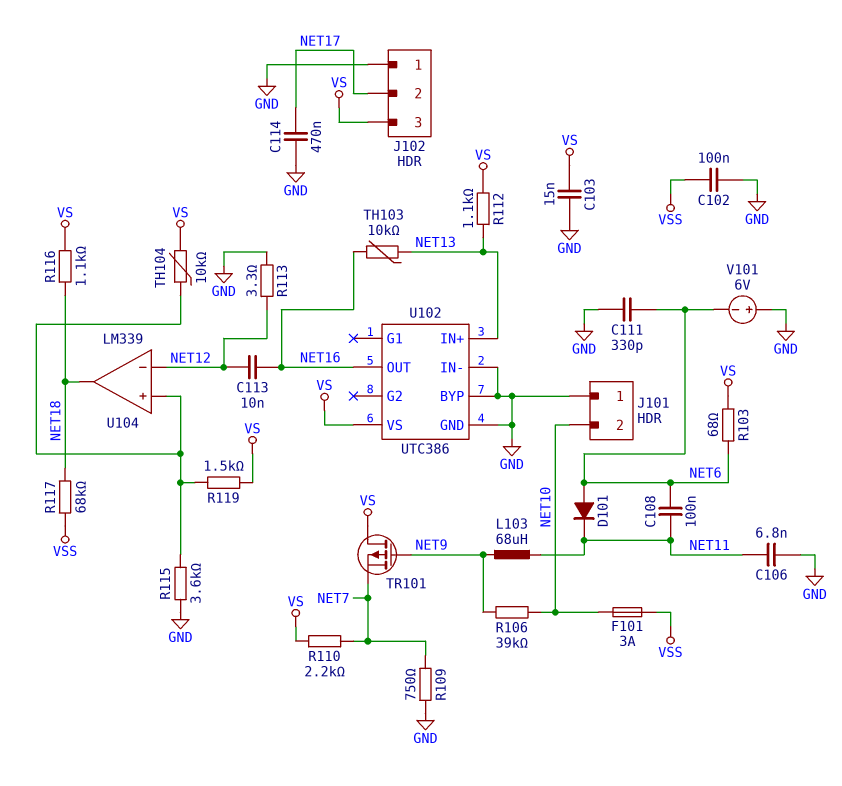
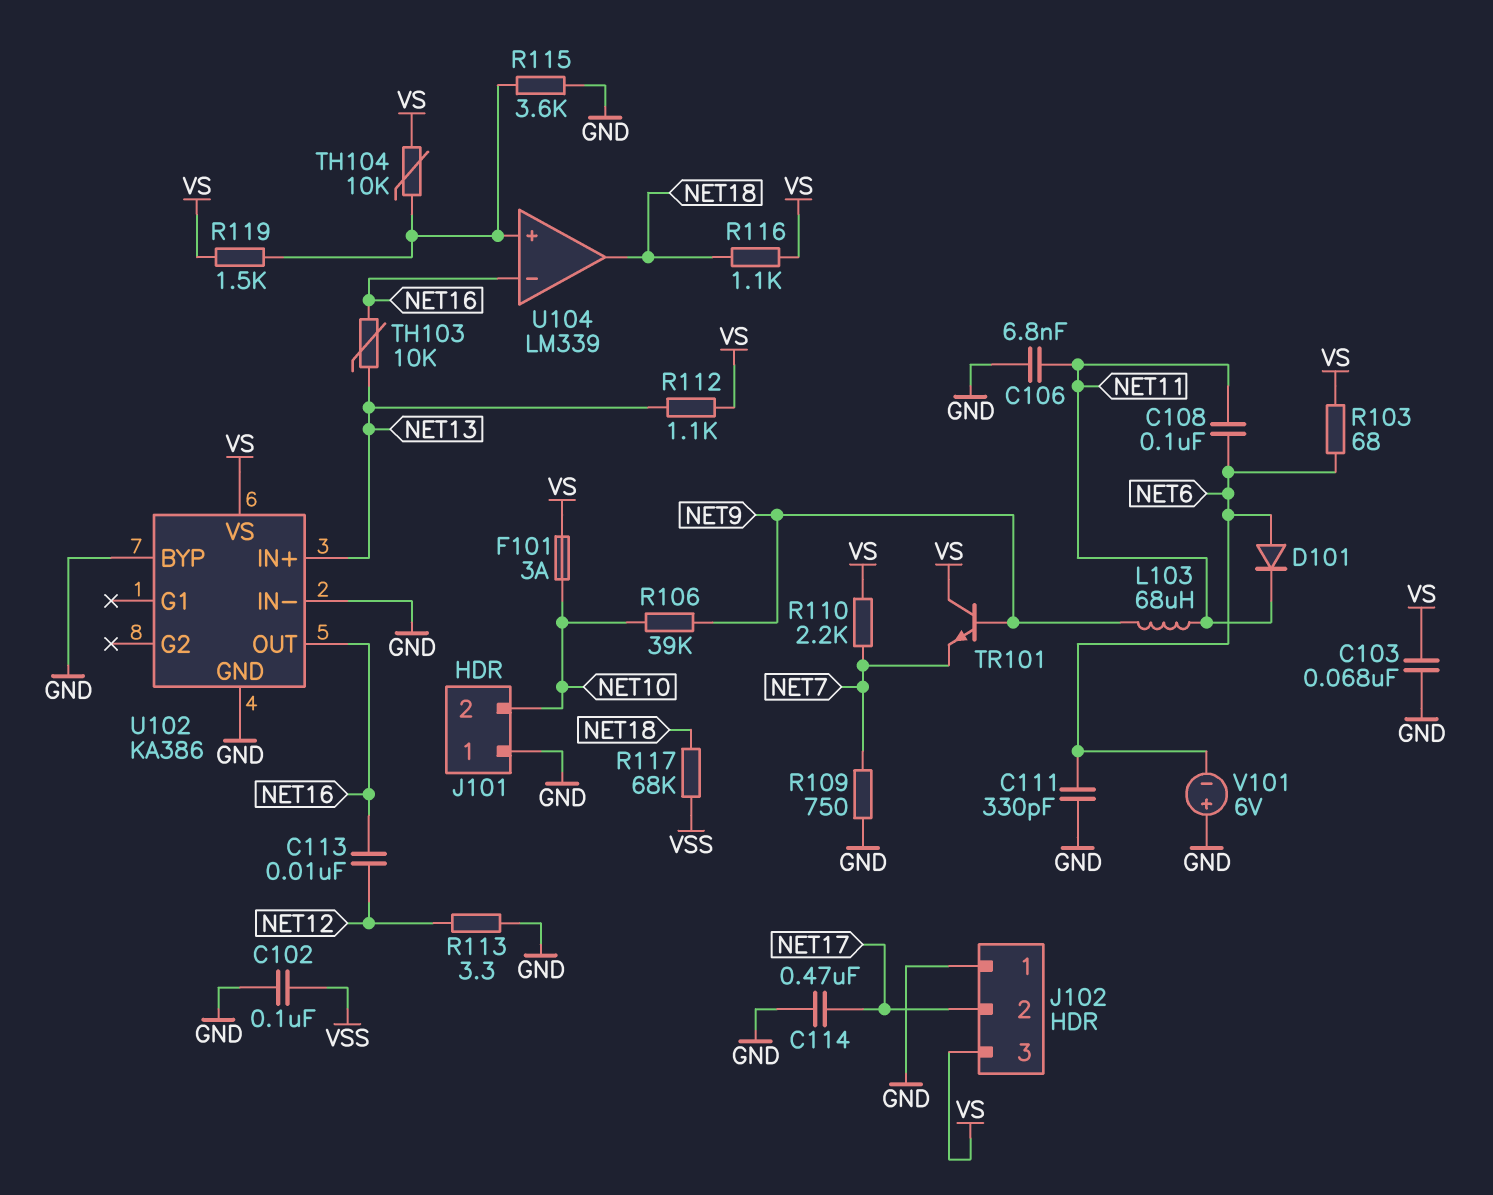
C103: 15nF (GND, VS) -> 68nF (GND, VS)
F101: 3A (NET10, VSS) -> 3A (NET10, VS)
TR101: PMOS (G NET9, D VS, S NET7) -> NPN (B NET9, C VS, E NET7)
U102: UTC386 -> KA386
U104 pin in-: NET12 -> NET16

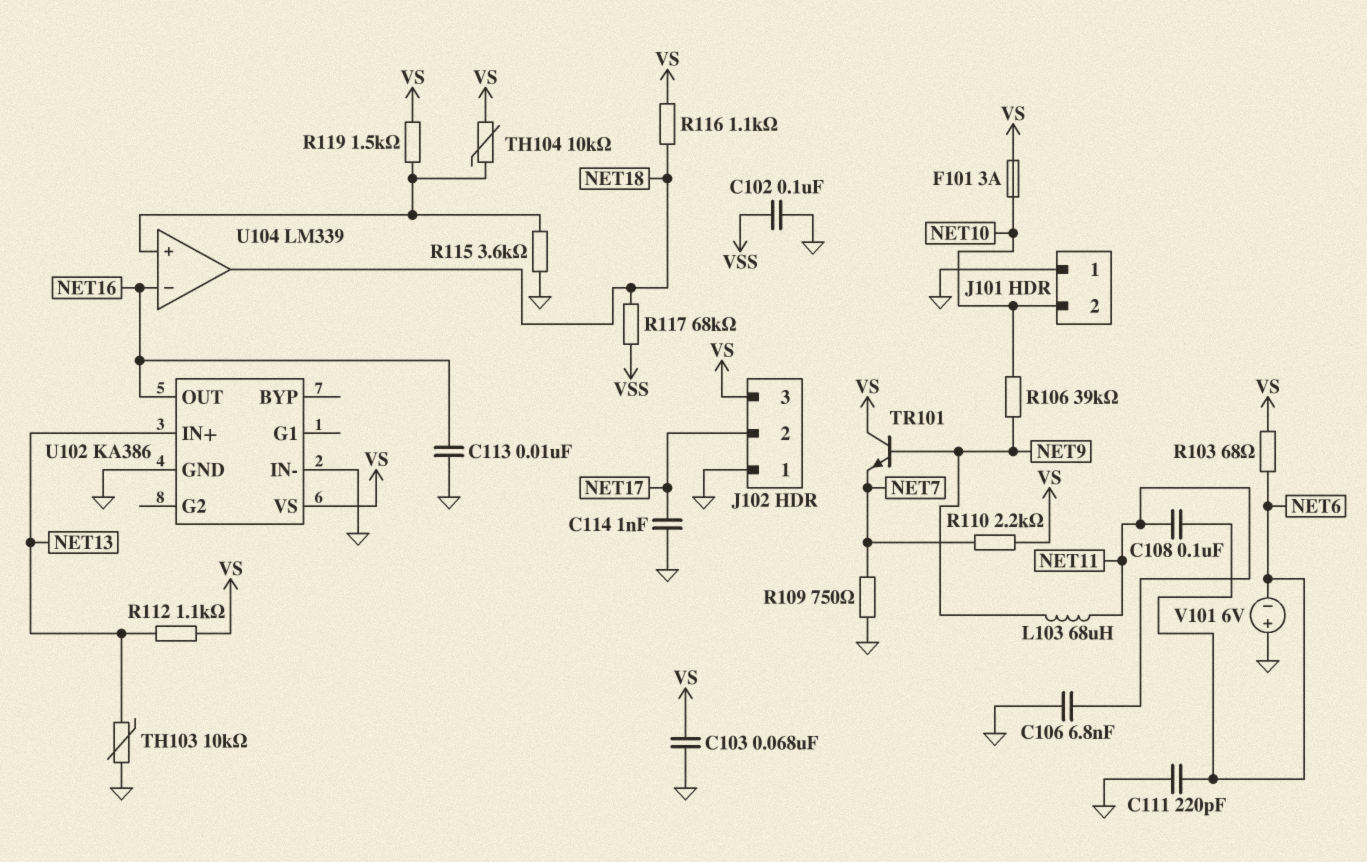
C111: 330pF (GND, NET6) -> 220pF (GND, NET6)
C113: 10nF (NET12, NET16) -> 10nF (GND, NET16)
C114: 470nF (GND, NET17) -> 1nF (GND, NET17)
D101: diode (A NET6, K NET11) -> none
R113: 3.3 (GND, NET12) -> none
TH103: 10k (NET13, NET16) -> 10k (GND, NET13)
U102 pin BYP: GND -> none

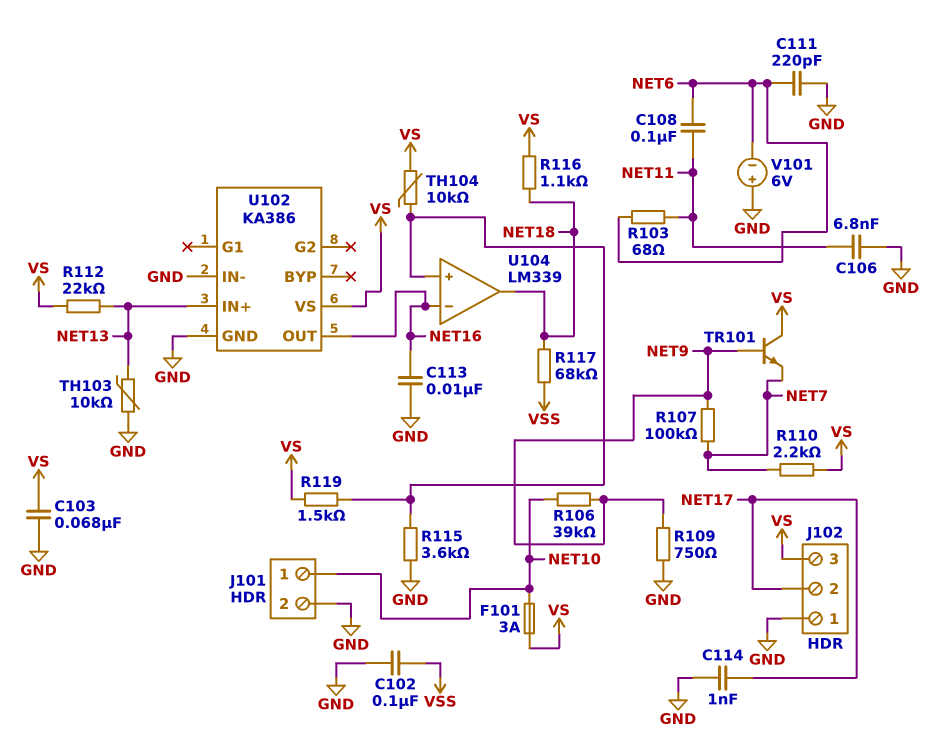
J101 pin 1: GND -> NET10
J101 pin 2: NET10 -> GND
L103: 68uH (NET9, NET11) -> none
R103: 68 (NET6, VS) -> 68 (NET6, NET11)
R107: none -> 100k (NET7, NET9)
R109: 750 (GND, NET7) -> 750 (GND, NET9)
R112: 1.1k (NET13, VS) -> 22k (NET13, VS)

